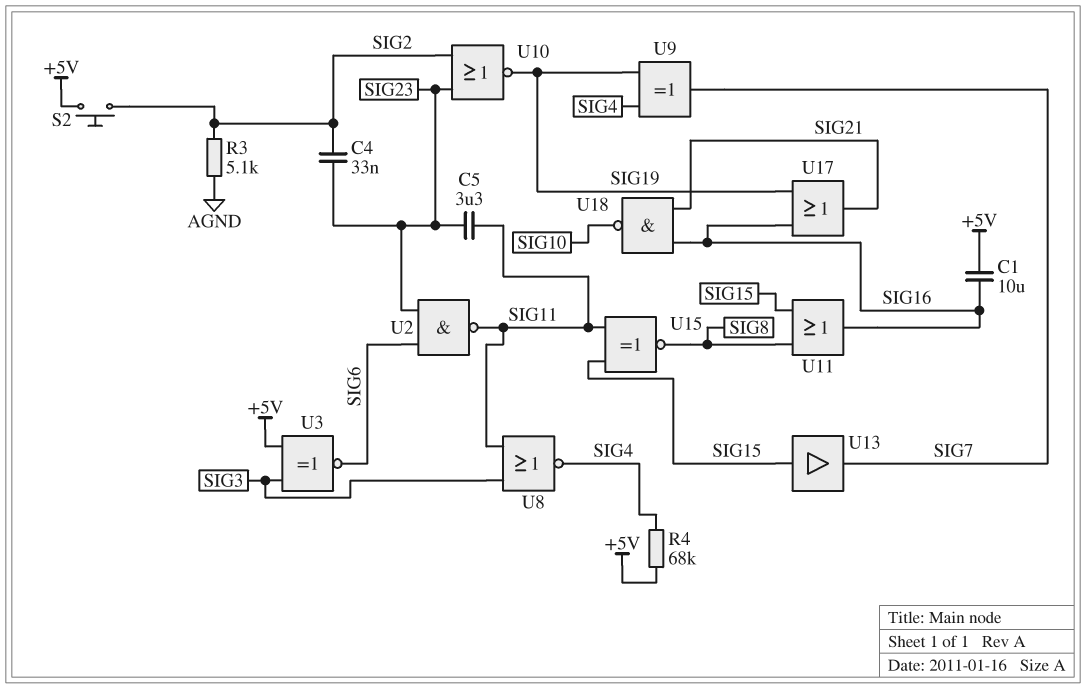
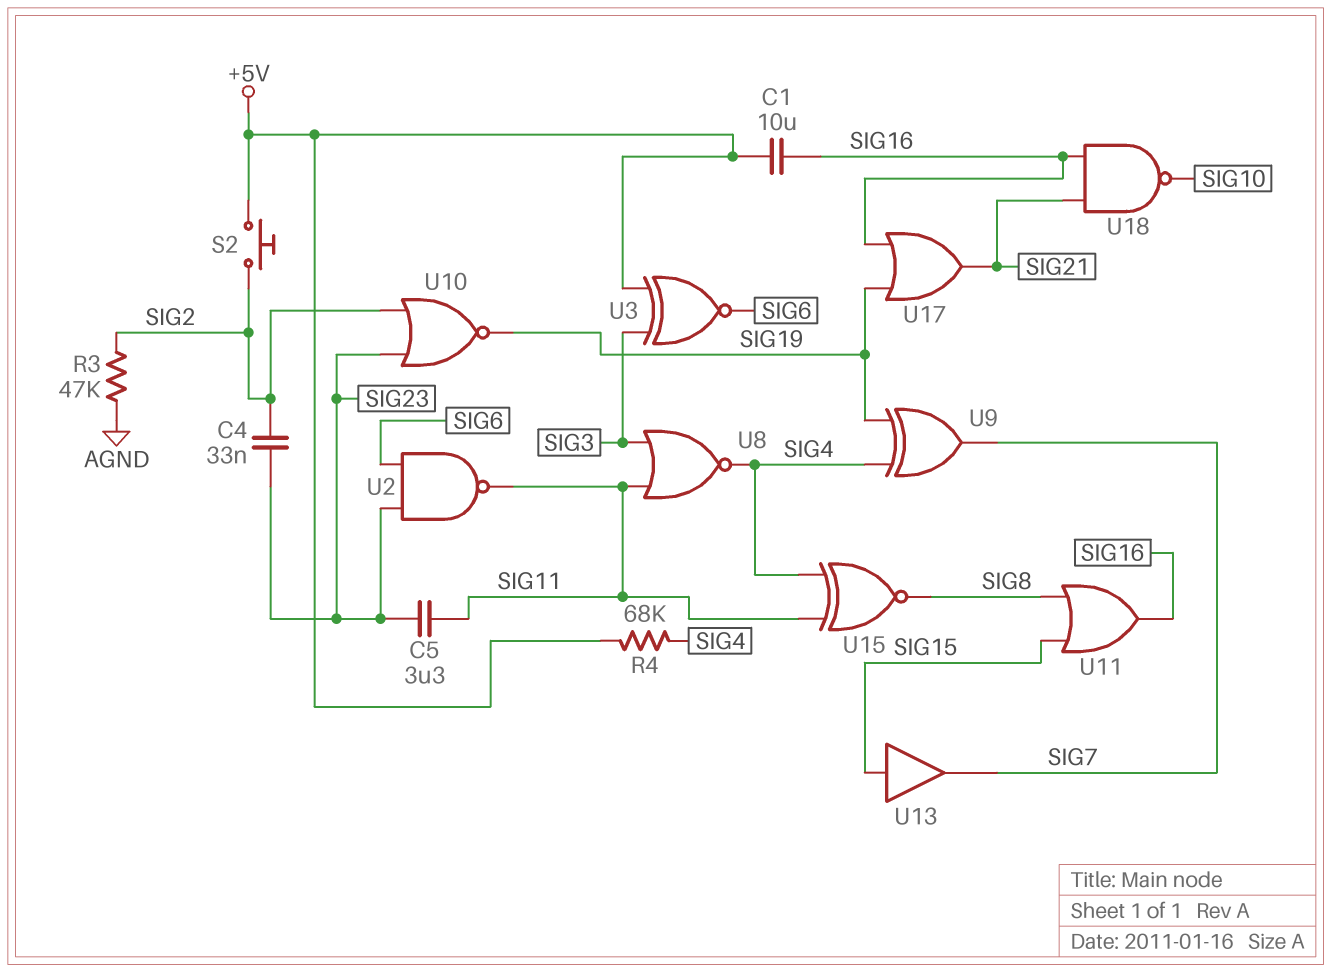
R3: 5.1k (AGND, SIG2) -> 47k (AGND, SIG2)
U15: XNOR (in SIG11, in SIG15, out SIG8) -> XNOR (in SIG4, in SIG11, out SIG8)

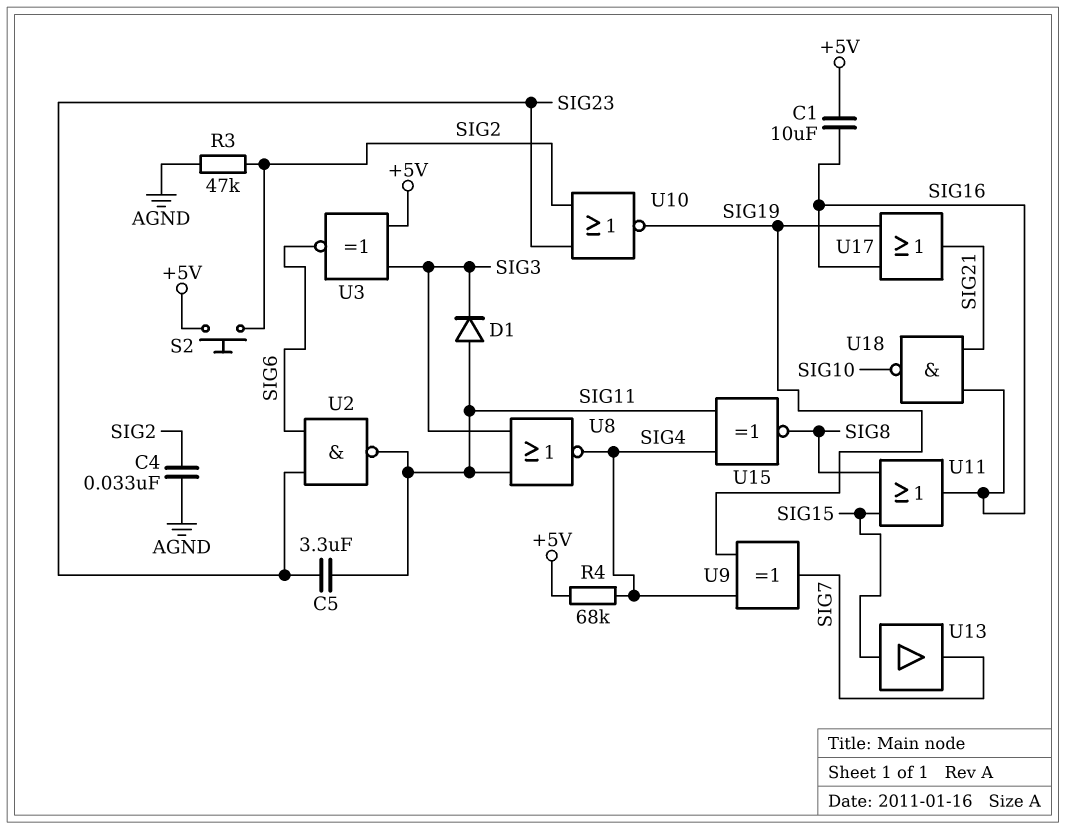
C4: 33nF (SIG2, SIG23) -> 33nF (AGND, SIG2)
D1: none -> diode (A SIG11, K SIG3)

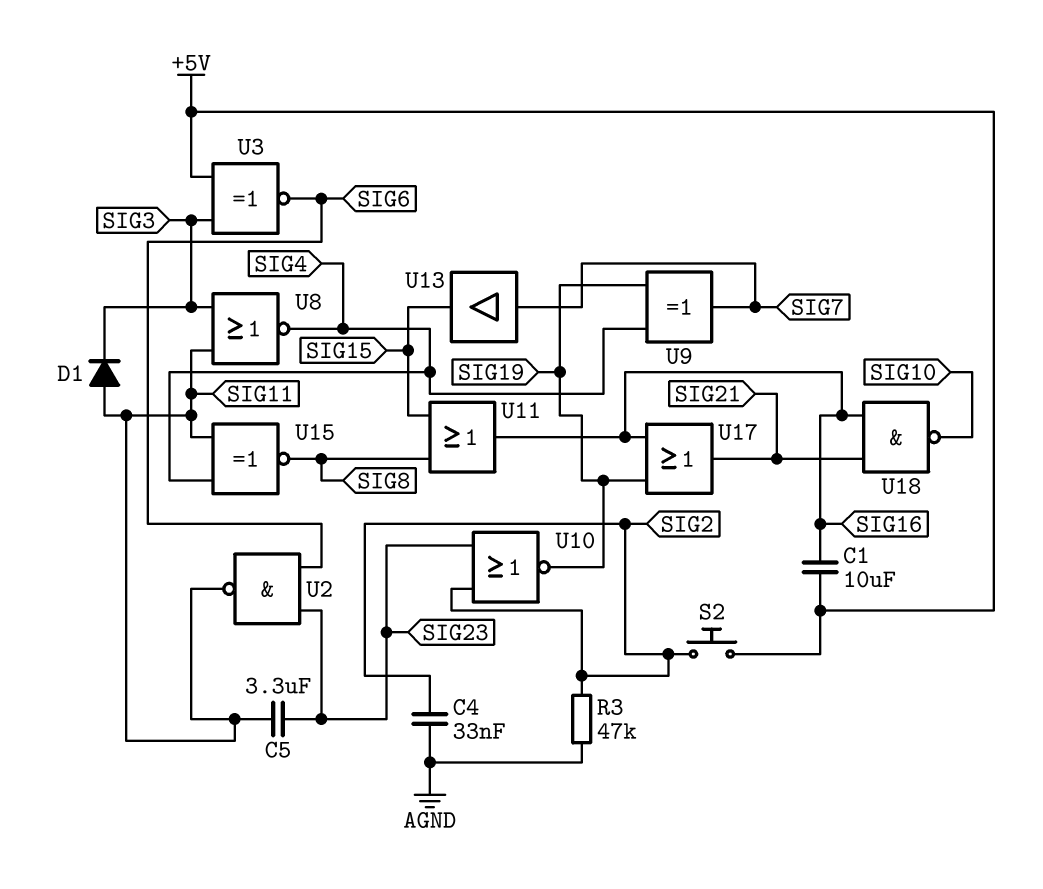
R4: 68k (+5V, SIG4) -> none
U13: buffer (in SIG15, out SIG7) -> buffer (in SIG7, out SIG15)

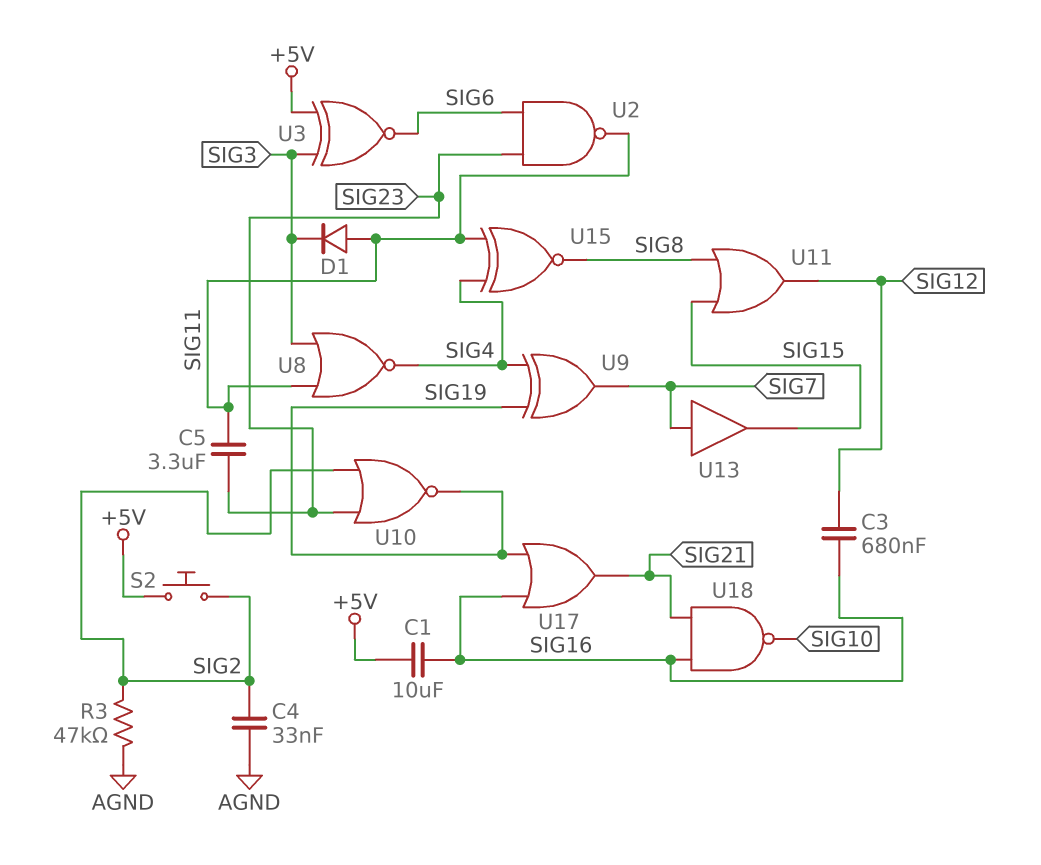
C3: none -> 680nF (SIG12, SIG16)
U11: OR (in SIG8, in SIG15, out SIG16) -> OR (in SIG8, in SIG15, out SIG12)

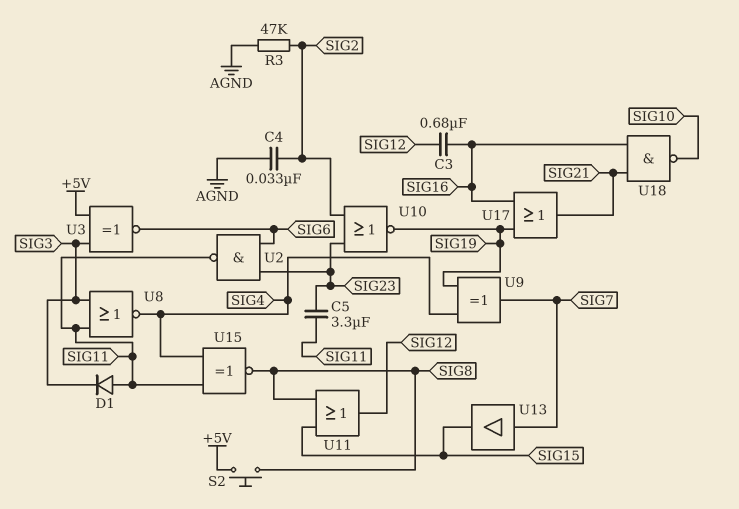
C1: 10uF (+5V, SIG16) -> none
S2: button (+5V, SIG2) -> button (+5V, SIG8)

